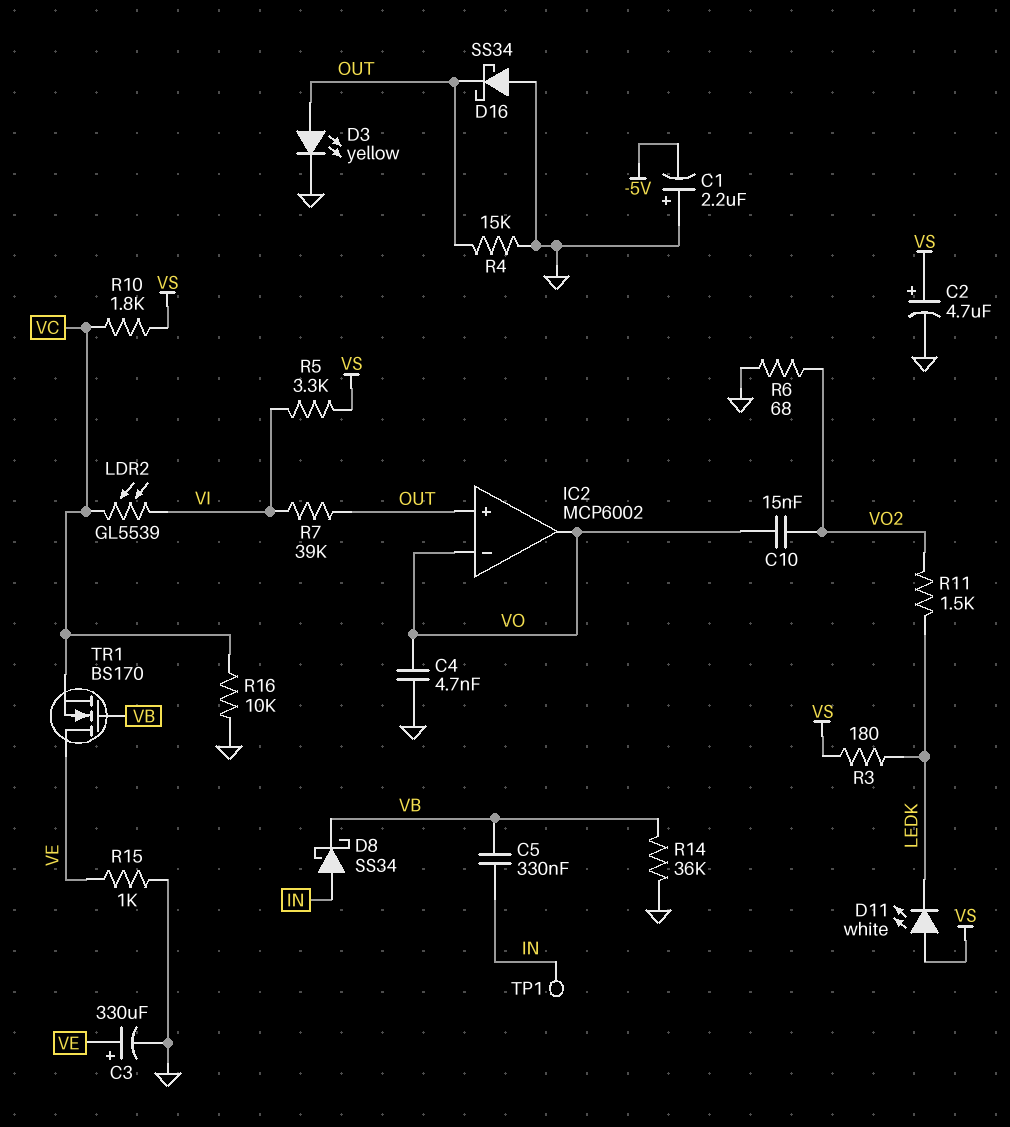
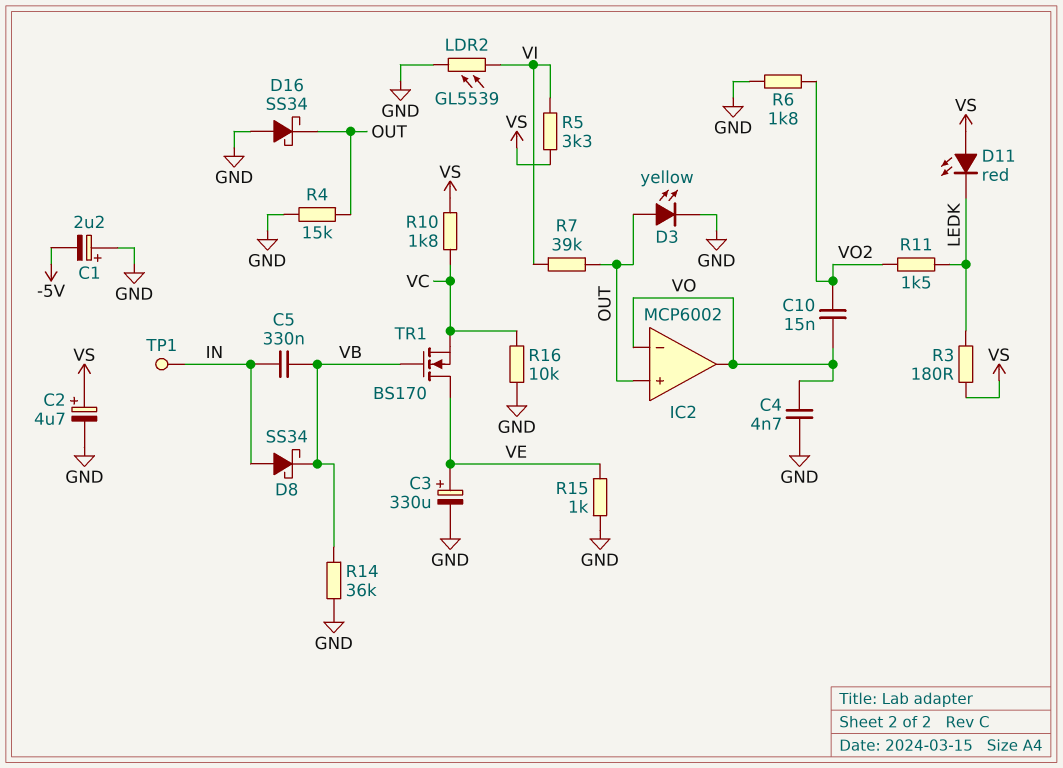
D11: LED white (A VS, K LEDK) -> LED red (A VS, K LEDK)
LDR2: GL5539 (VC, VI) -> GL5539 (GND, VI)
R6: 68 (GND, VO2) -> 1.8k (GND, VO2)

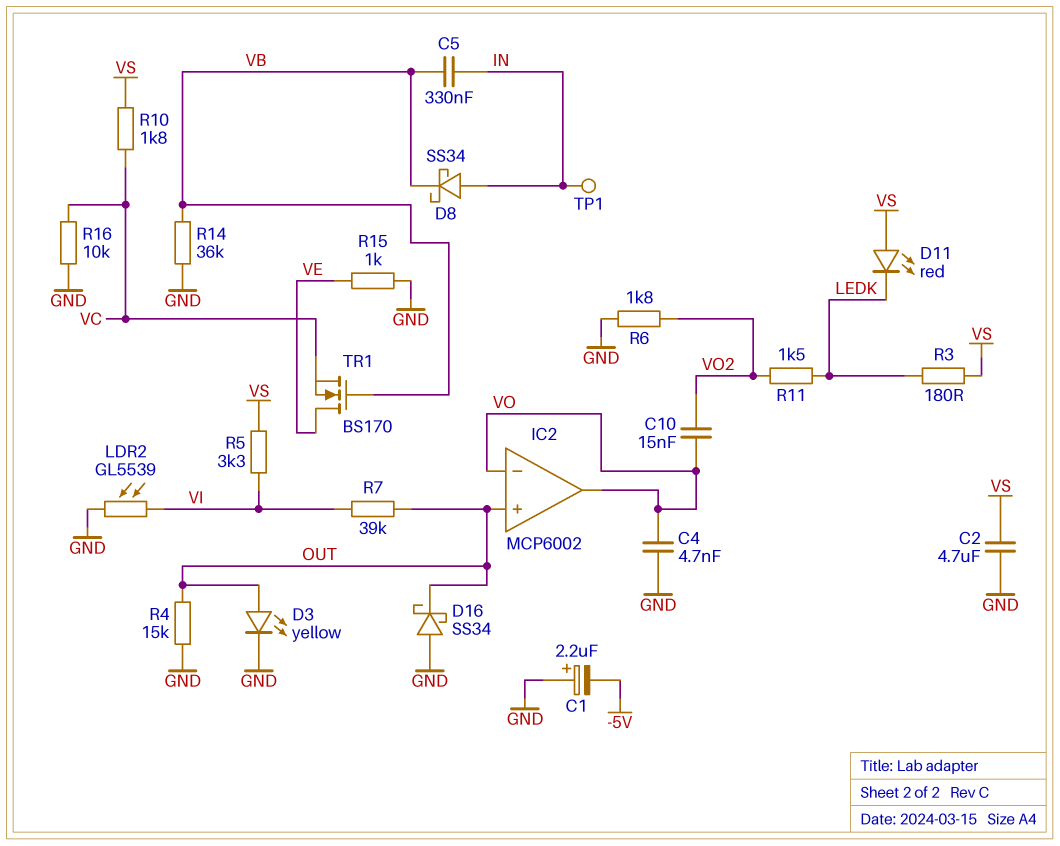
C2: 4.7uF (plus VS, minus GND) -> 4.7uF (GND, VS)
C3: 330uF (plus VE, minus GND) -> none

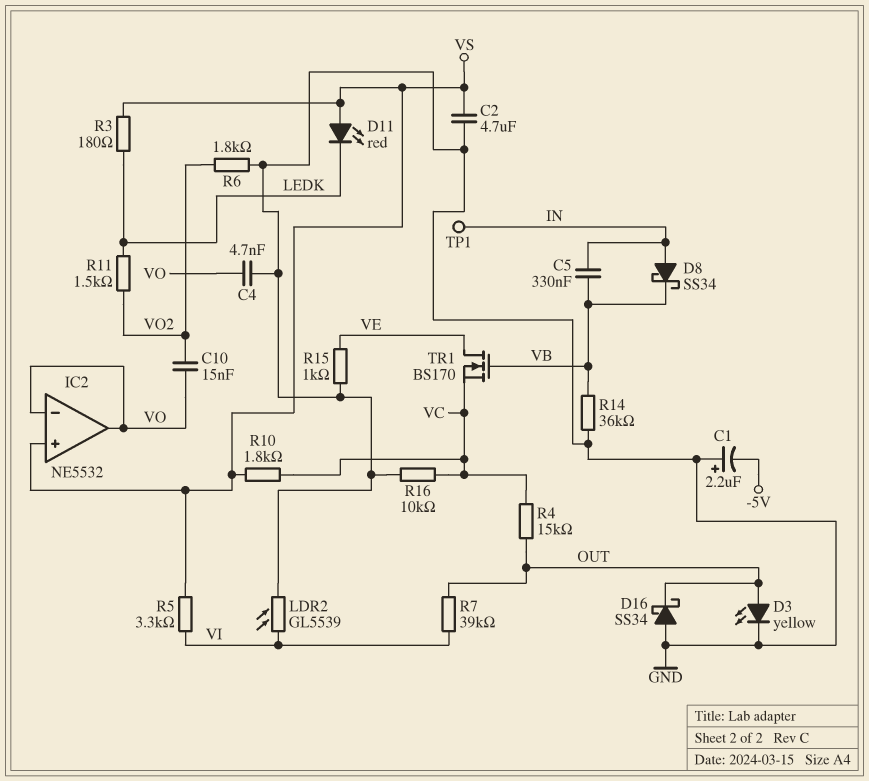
IC2: MCP6002 -> NE5532
IC2 pin in+: OUT -> VS
R4: 15k (GND, OUT) -> 15k (OUT, VC)

